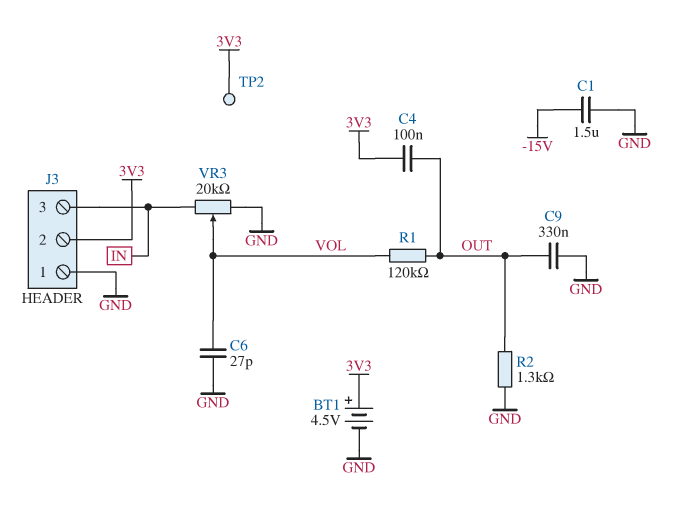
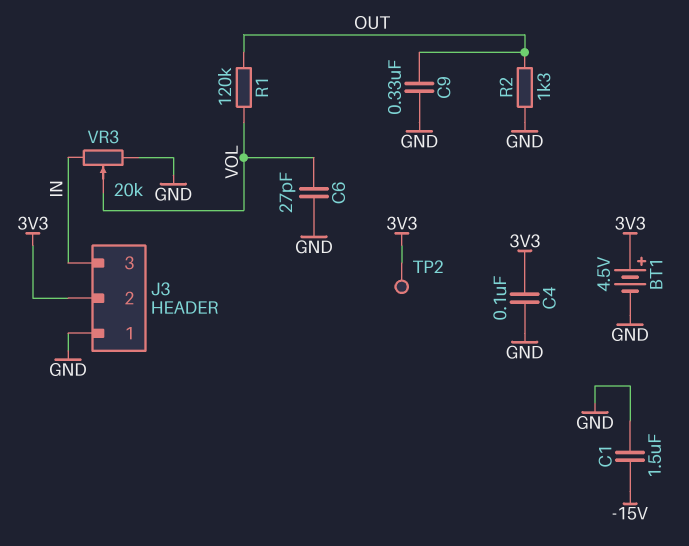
C4: 100nF (3V3, OUT) -> 100nF (3V3, GND)

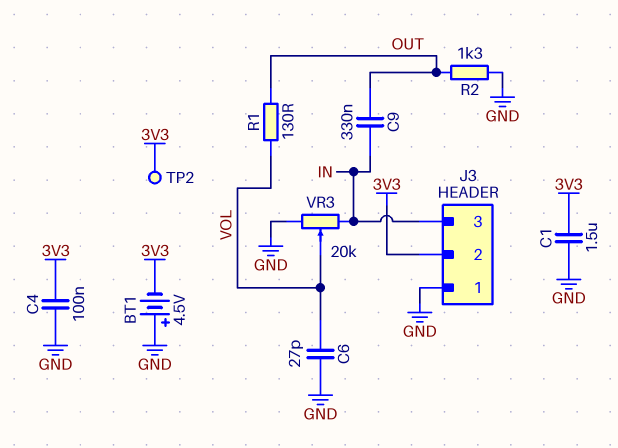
BT1: 4.5V (plus 3V3, minus GND) -> 4.5V (plus GND, minus 3V3)
C1: 1.5uF (-15V, GND) -> 1.5uF (3V3, GND)
C9: 330nF (GND, OUT) -> 330nF (IN, OUT)
R1: 120k (OUT, VOL) -> 130 (OUT, VOL)

